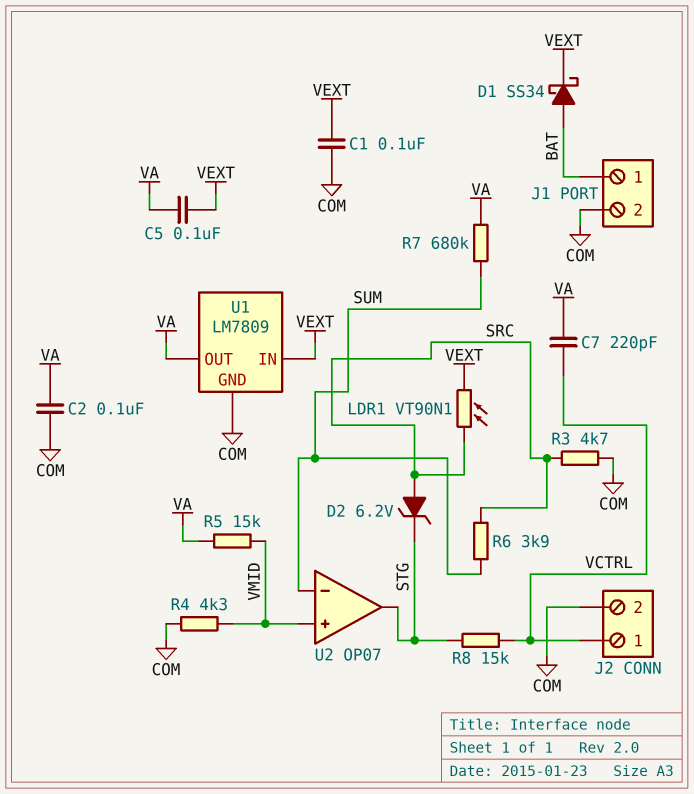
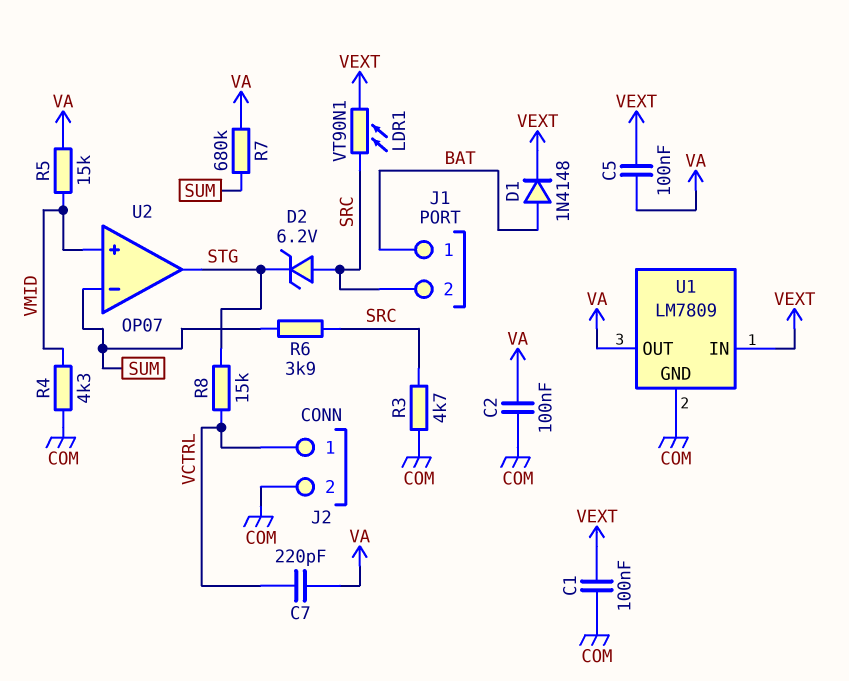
D1: schottky SS34 (A BAT, K VEXT) -> diode 1N4148 (A BAT, K VEXT)
J1 pin 2: COM -> SRC

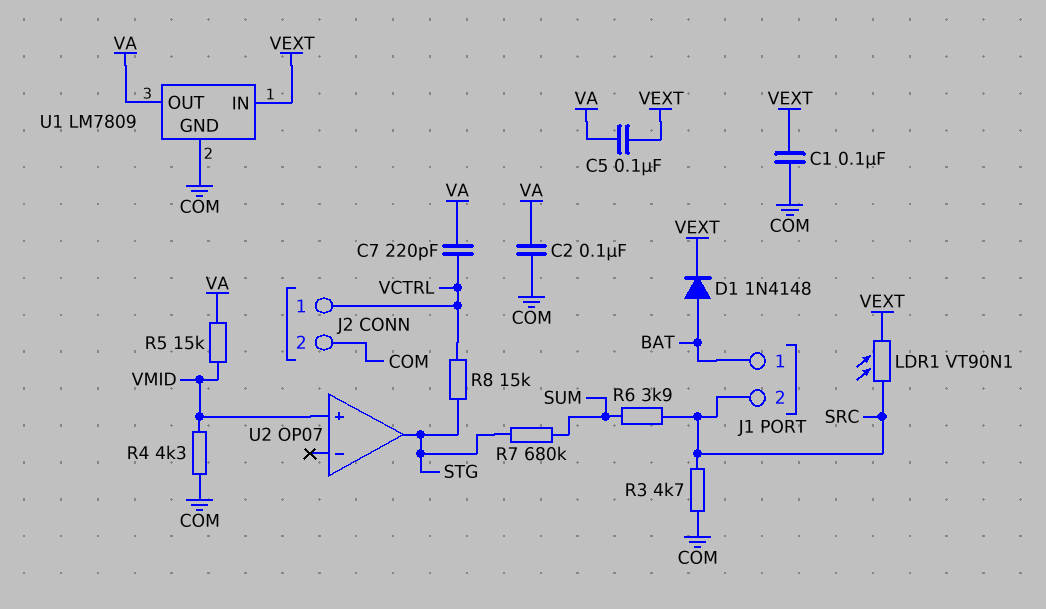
D2: zener 6.2V (A SRC, K STG) -> none
R7: 680k (SUM, VA) -> 680k (STG, SUM)
U2 pin in-: SUM -> none

